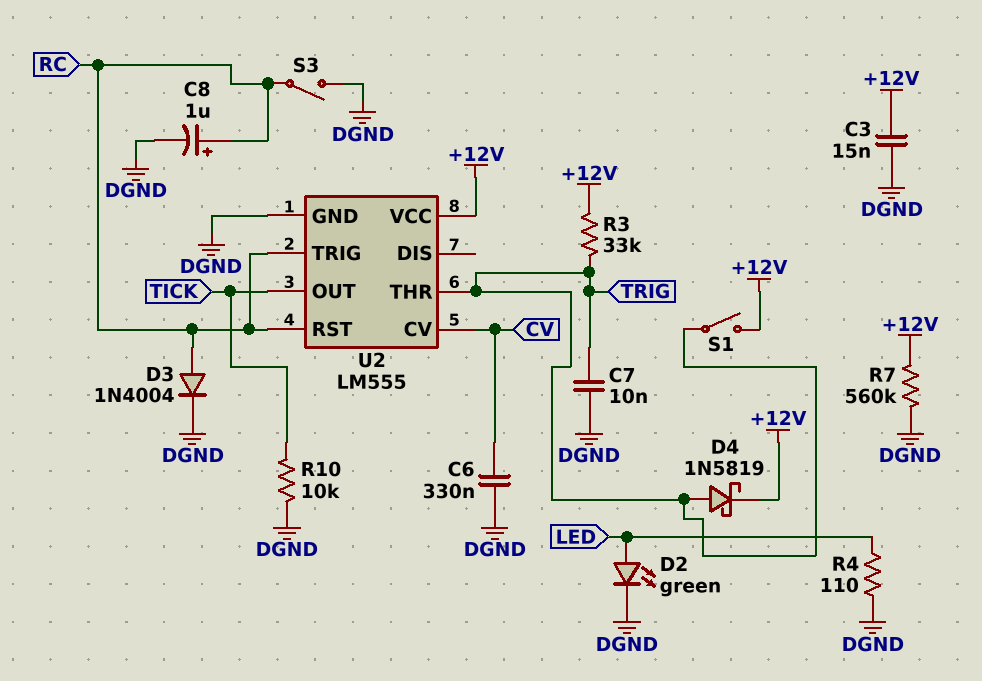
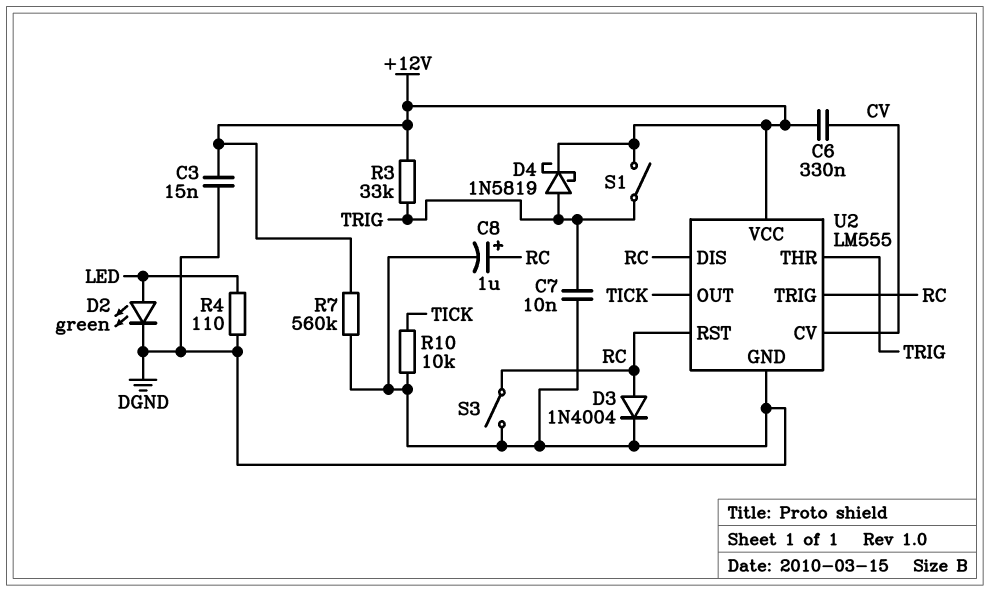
C6: 330nF (CV, DGND) -> 330nF (+12V, CV)
U2 pin DIS: none -> RC

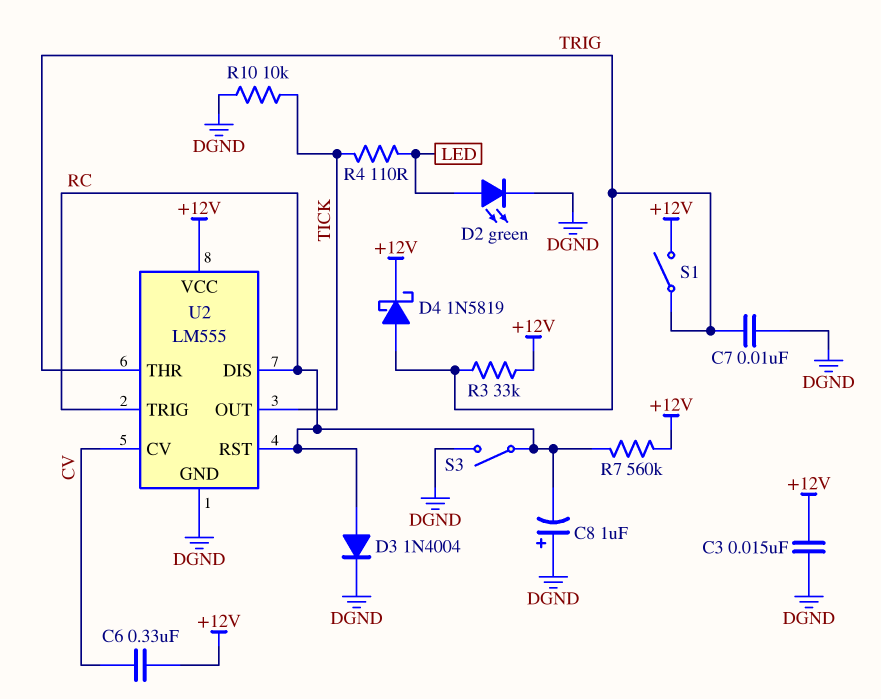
C8: 1uF (plus RC, minus DGND) -> 1uF (plus DGND, minus RC)
R4: 110 (DGND, LED) -> 110 (LED, TICK)
R7: 560k (+12V, DGND) -> 560k (+12V, RC)

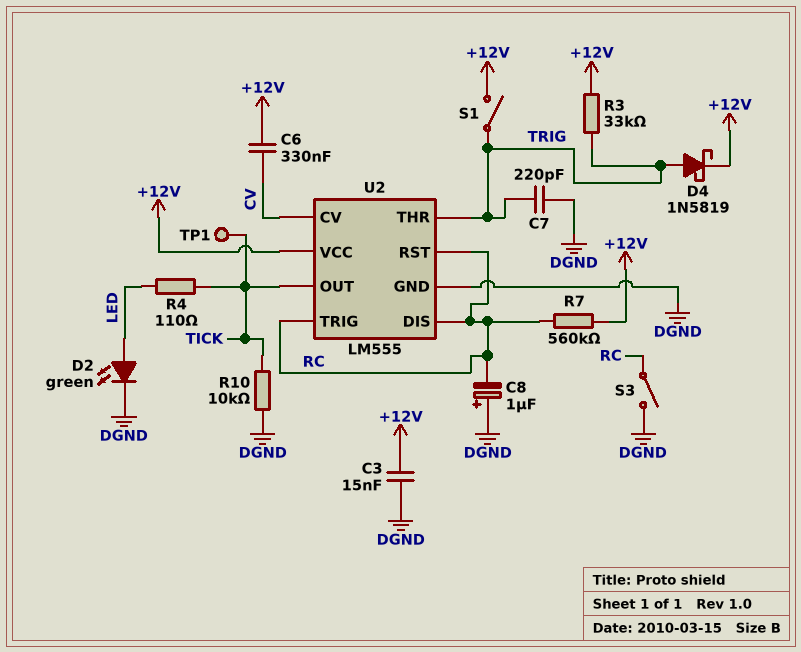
C7: 10nF (DGND, TRIG) -> 220pF (DGND, TRIG)
D3: diode 1N4004 (A RC, K DGND) -> none
TP1: none -> test point (TICK)

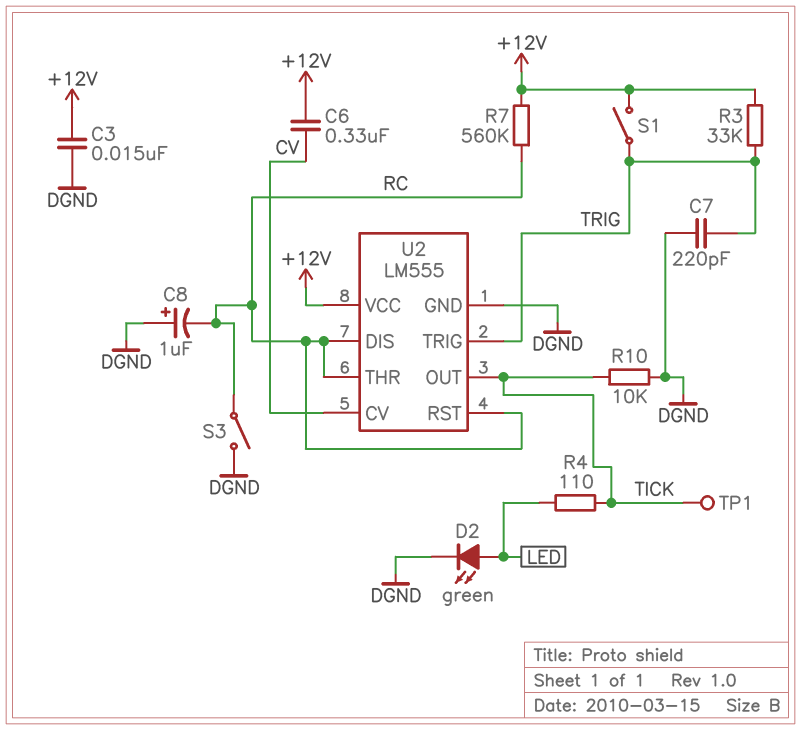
D4: schottky 1N5819 (A TRIG, K +12V) -> none
U2 pin THR: TRIG -> RC
U2 pin TRIG: RC -> TRIG

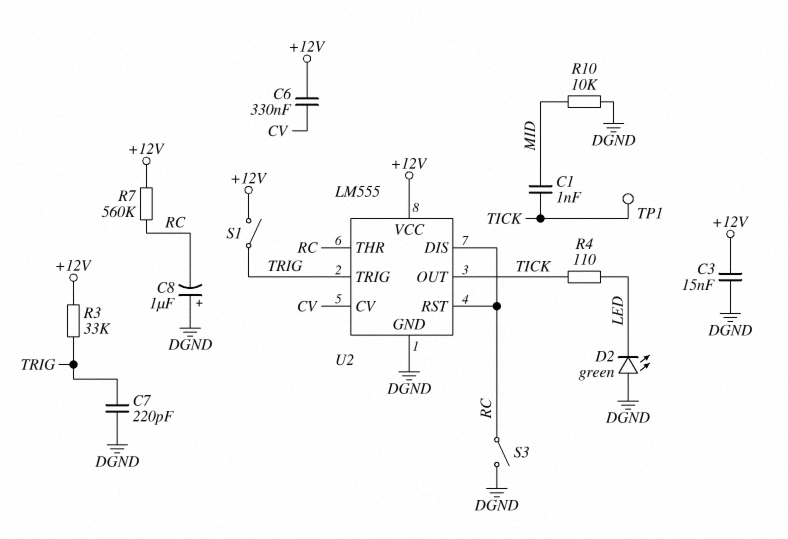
C1: none -> 1nF (MID, TICK)
D2: LED green (A LED, K DGND) -> LED green (A DGND, K LED)
R10: 10k (DGND, TICK) -> 10k (DGND, MID)

